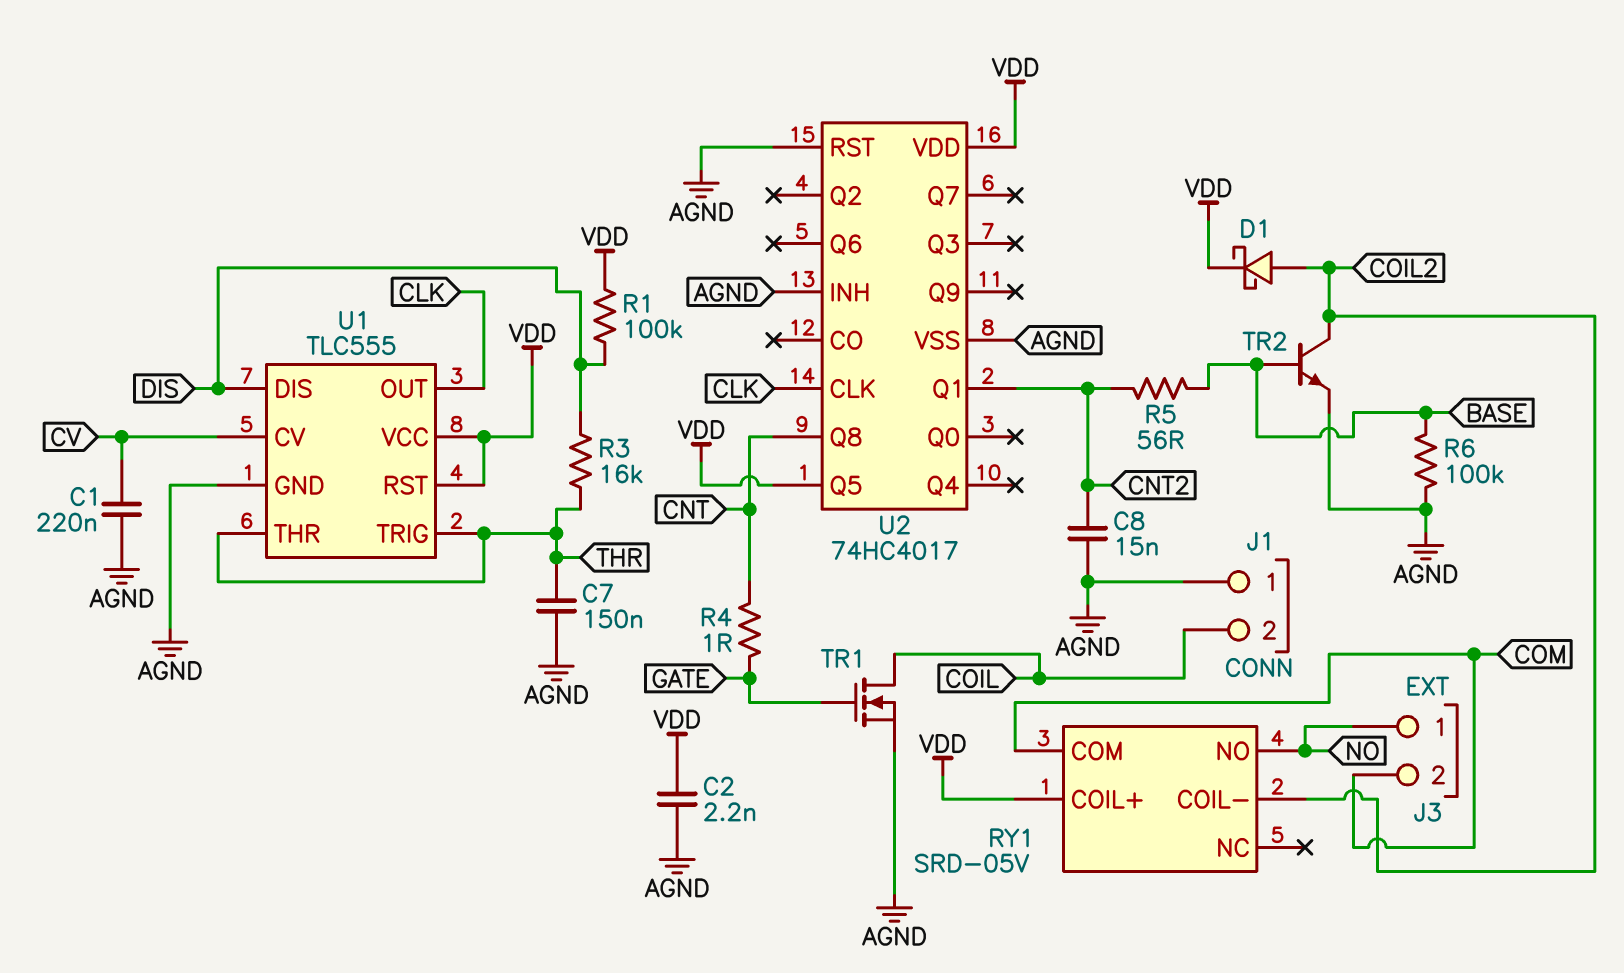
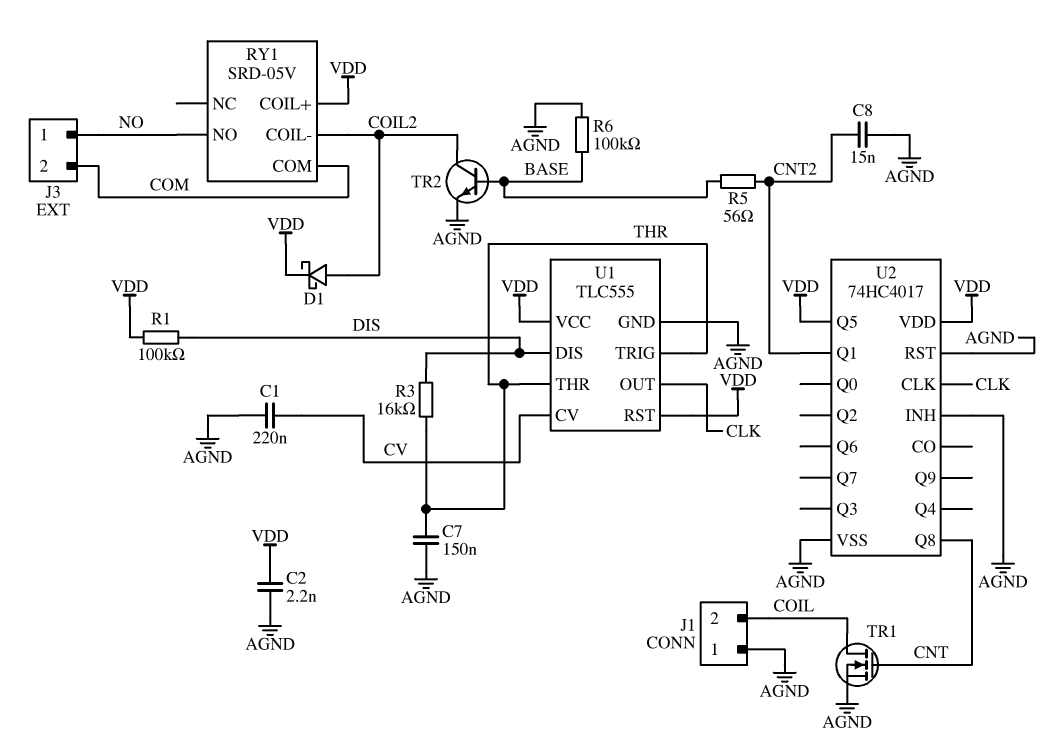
R4: 1 (CNT, GATE) -> none
TR1: NMOS (G GATE, D COIL, S AGND) -> NMOS (G CNT, D COIL, S AGND)

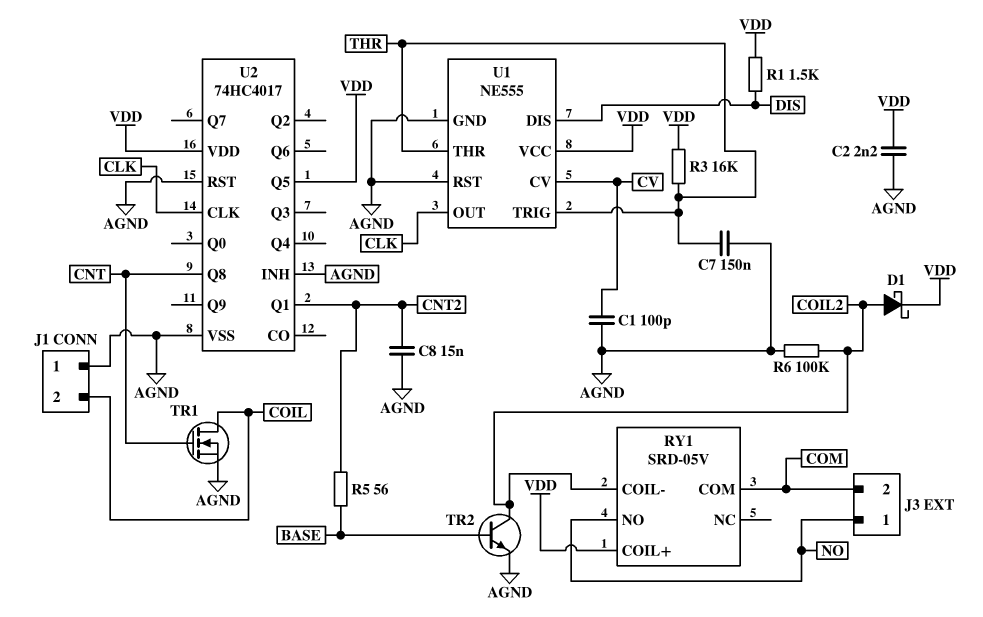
C1: 220nF (AGND, CV) -> 100pF (AGND, CV)
R1: 100k (DIS, VDD) -> 1.5k (DIS, VDD)
R3: 16k (DIS, THR) -> 16k (THR, VDD)
R6: 100k (AGND, BASE) -> 100k (AGND, COIL2)
U1: TLC555 -> NE555
U1 pin RST: VDD -> AGND

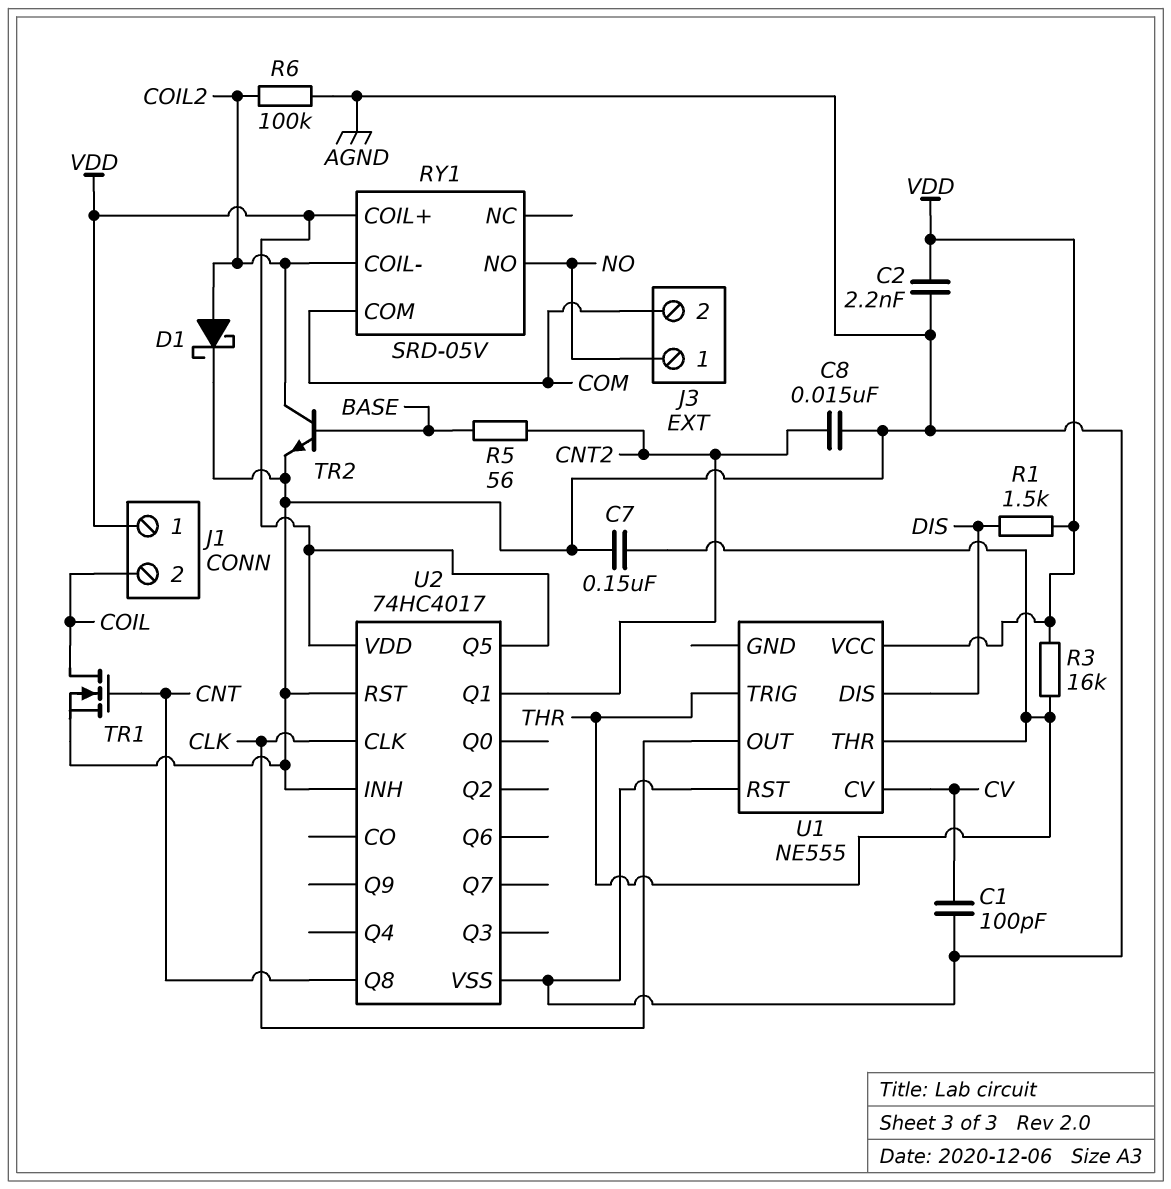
D1: schottky (A COIL2, K VDD) -> schottky (A COIL2, K AGND)
J1 pin 1: AGND -> VDD
U1 pin GND: AGND -> none

